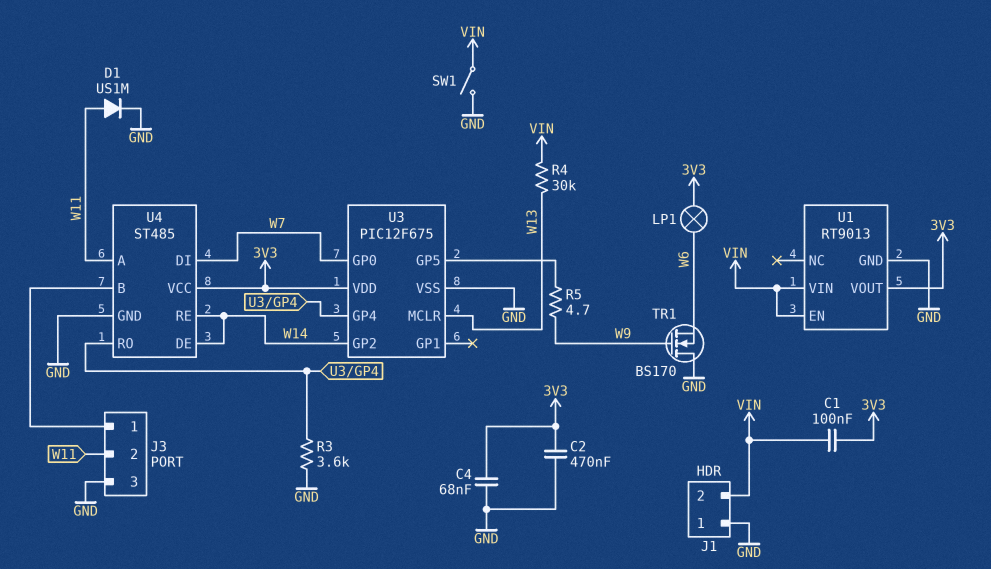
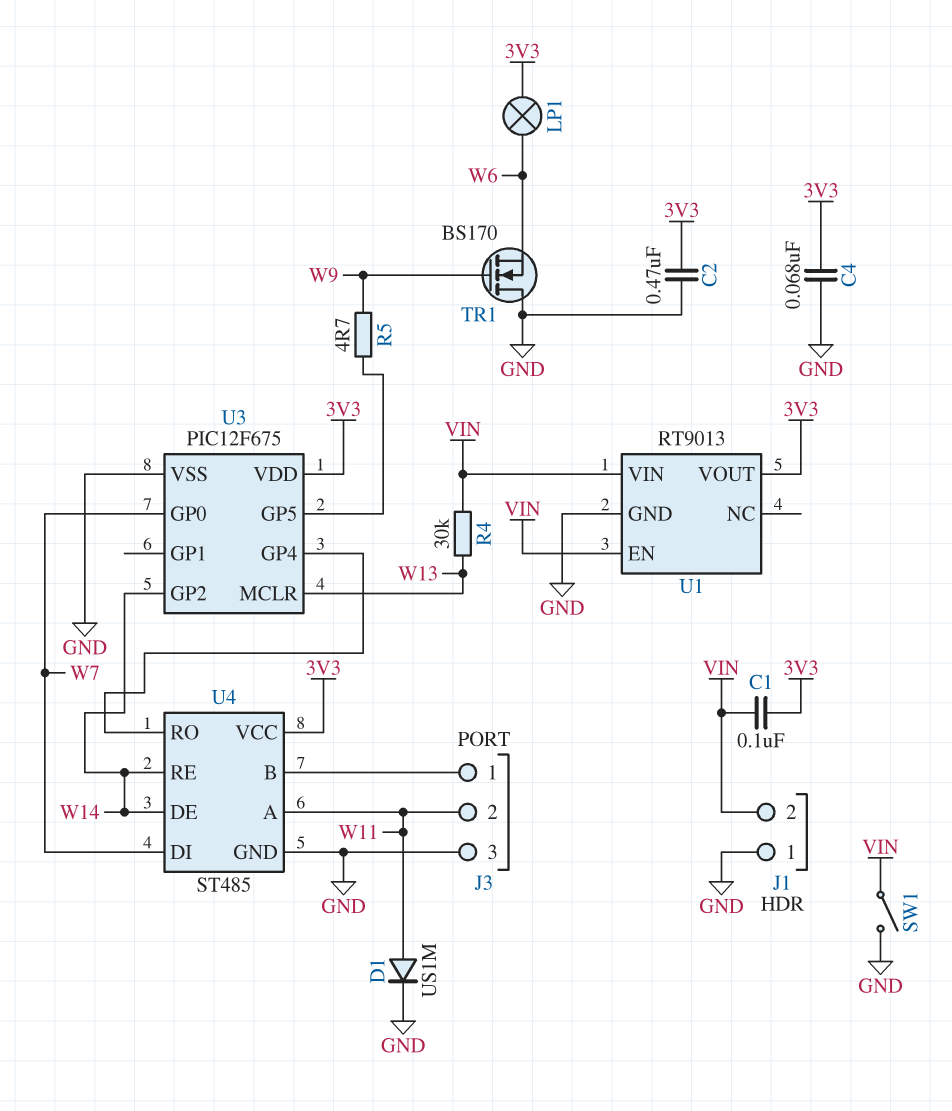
R3: 3.6k (GND, U3/GP4) -> none

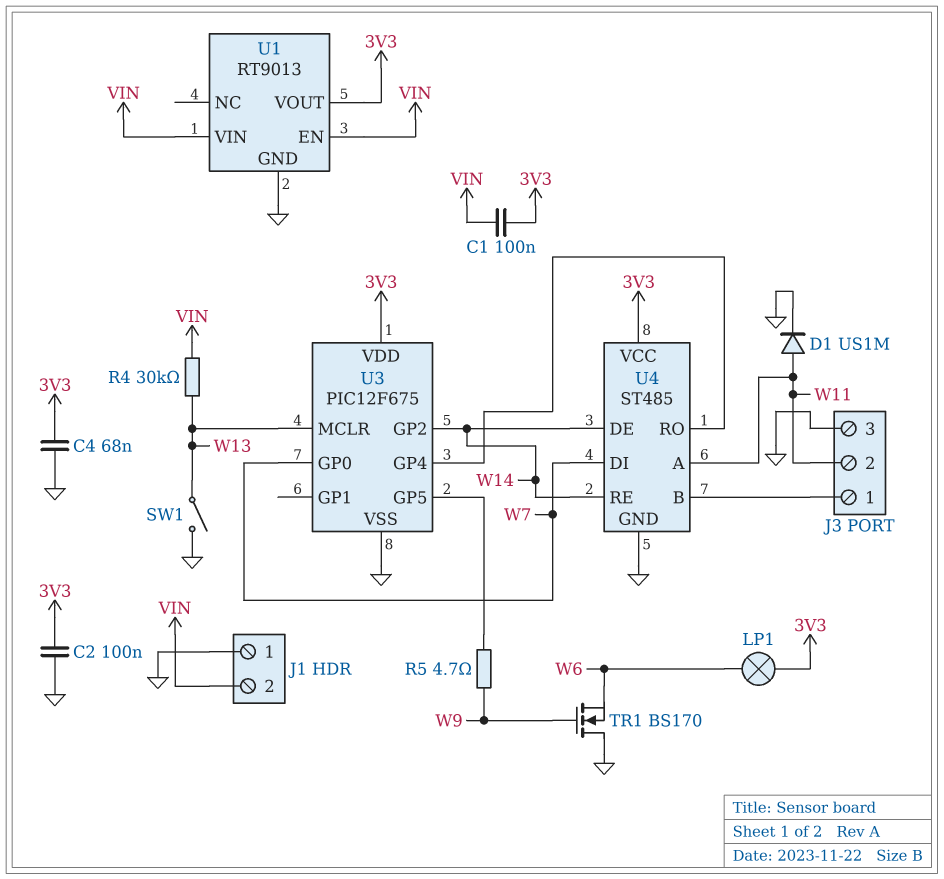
C2: 470nF (3V3, GND) -> 100nF (3V3, GND)
SW1: switch (GND, VIN) -> switch (GND, W13)

